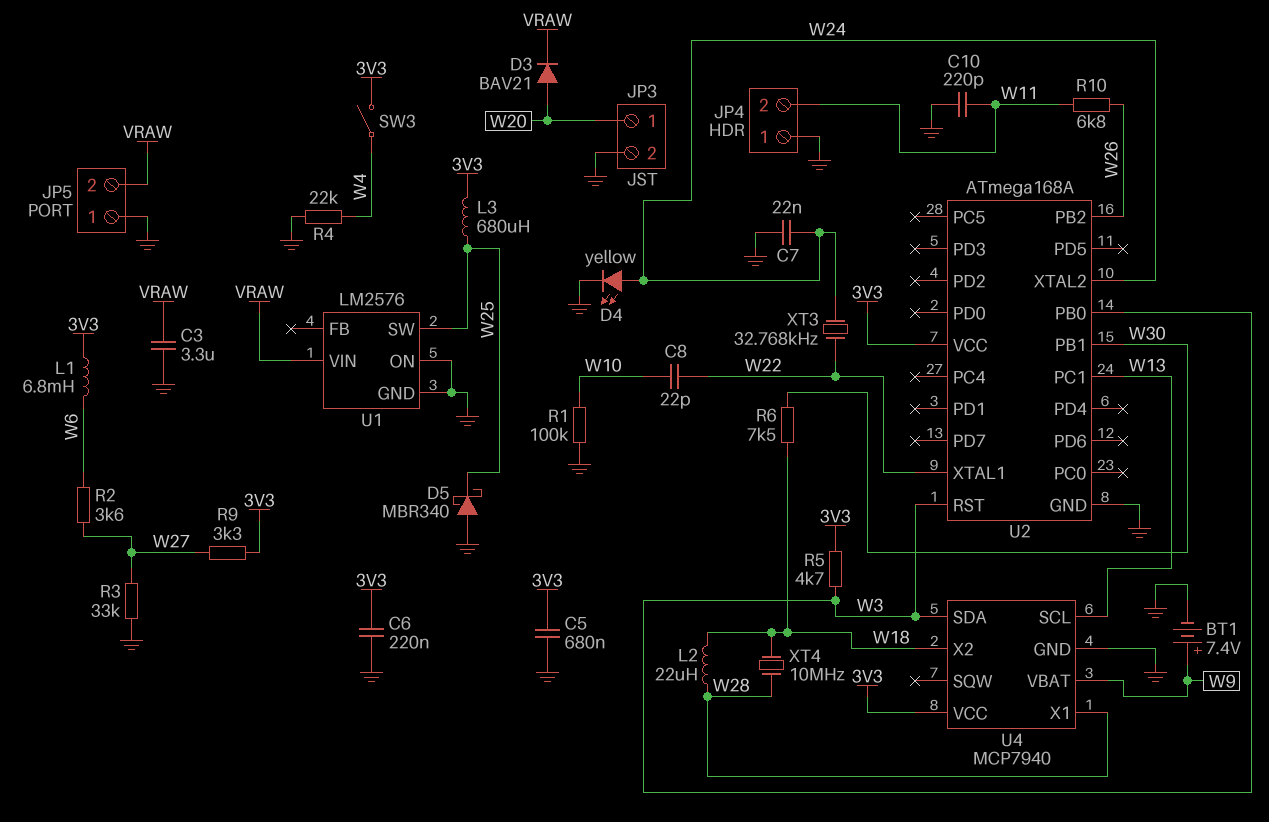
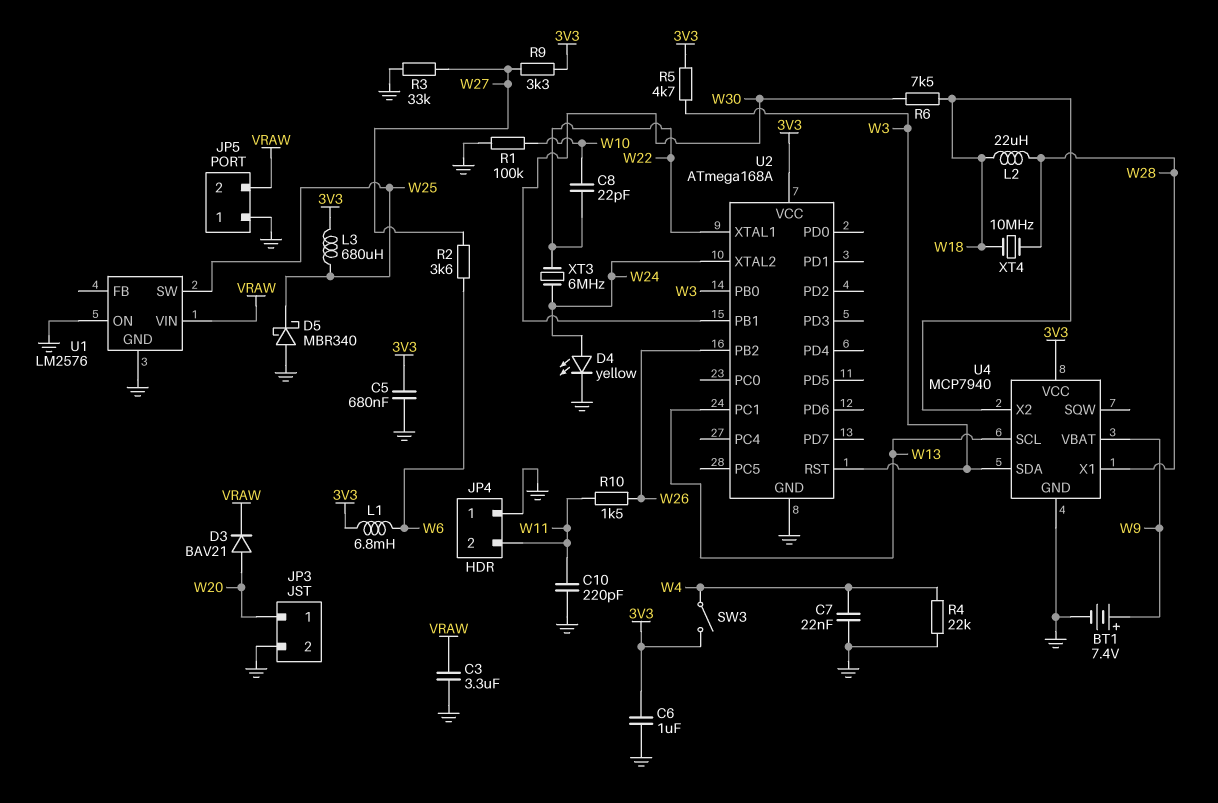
C6: 220nF (3V3, GND) -> 1uF (3V3, GND)
C7: 22nF (GND, W24) -> 22nF (GND, W4)
R10: 6.8k (W11, W26) -> 1.5k (W11, W26)
XT3: 32.768kHz (W22, W24) -> 6MHz (W22, W24)

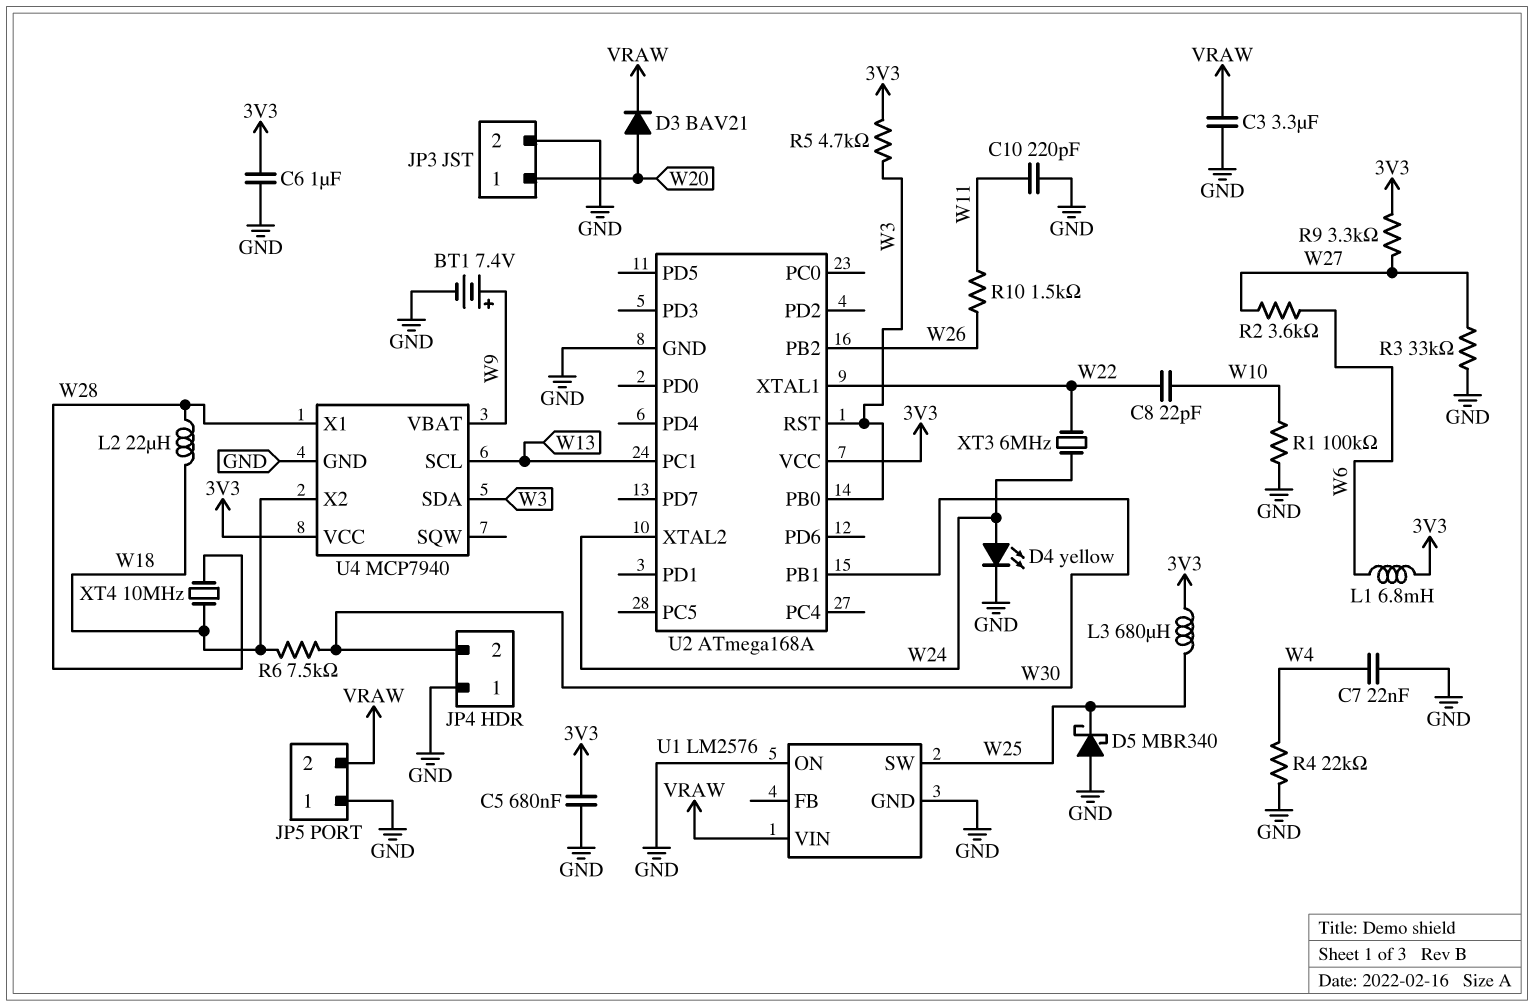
JP4 pin 2: W11 -> W30
SW3: switch (3V3, W4) -> none

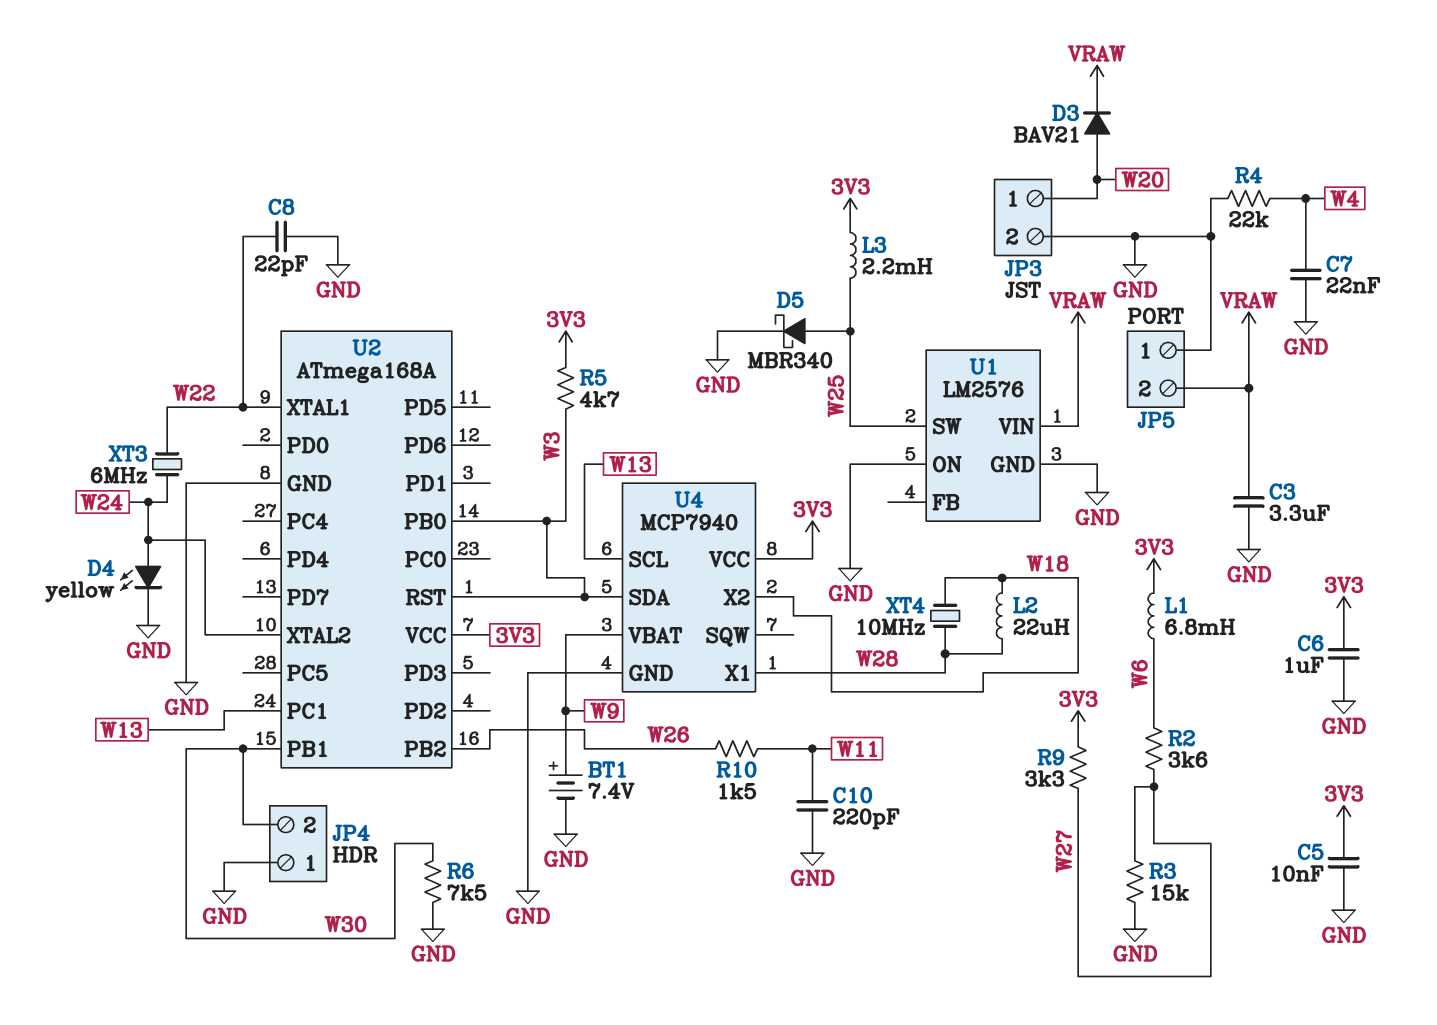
C5: 680nF (3V3, GND) -> 10nF (3V3, GND)
C8: 22pF (W10, W22) -> 22pF (GND, W22)
D5: schottky MBR340 (A GND, K W25) -> schottky MBR340 (A W25, K GND)
L3: 680uH (3V3, W25) -> 2.2mH (3V3, W25)
R1: 100k (GND, W10) -> none
R3: 33k (GND, W27) -> 15k (GND, W27)
R6: 7.5k (W18, W30) -> 7.5k (GND, W30)

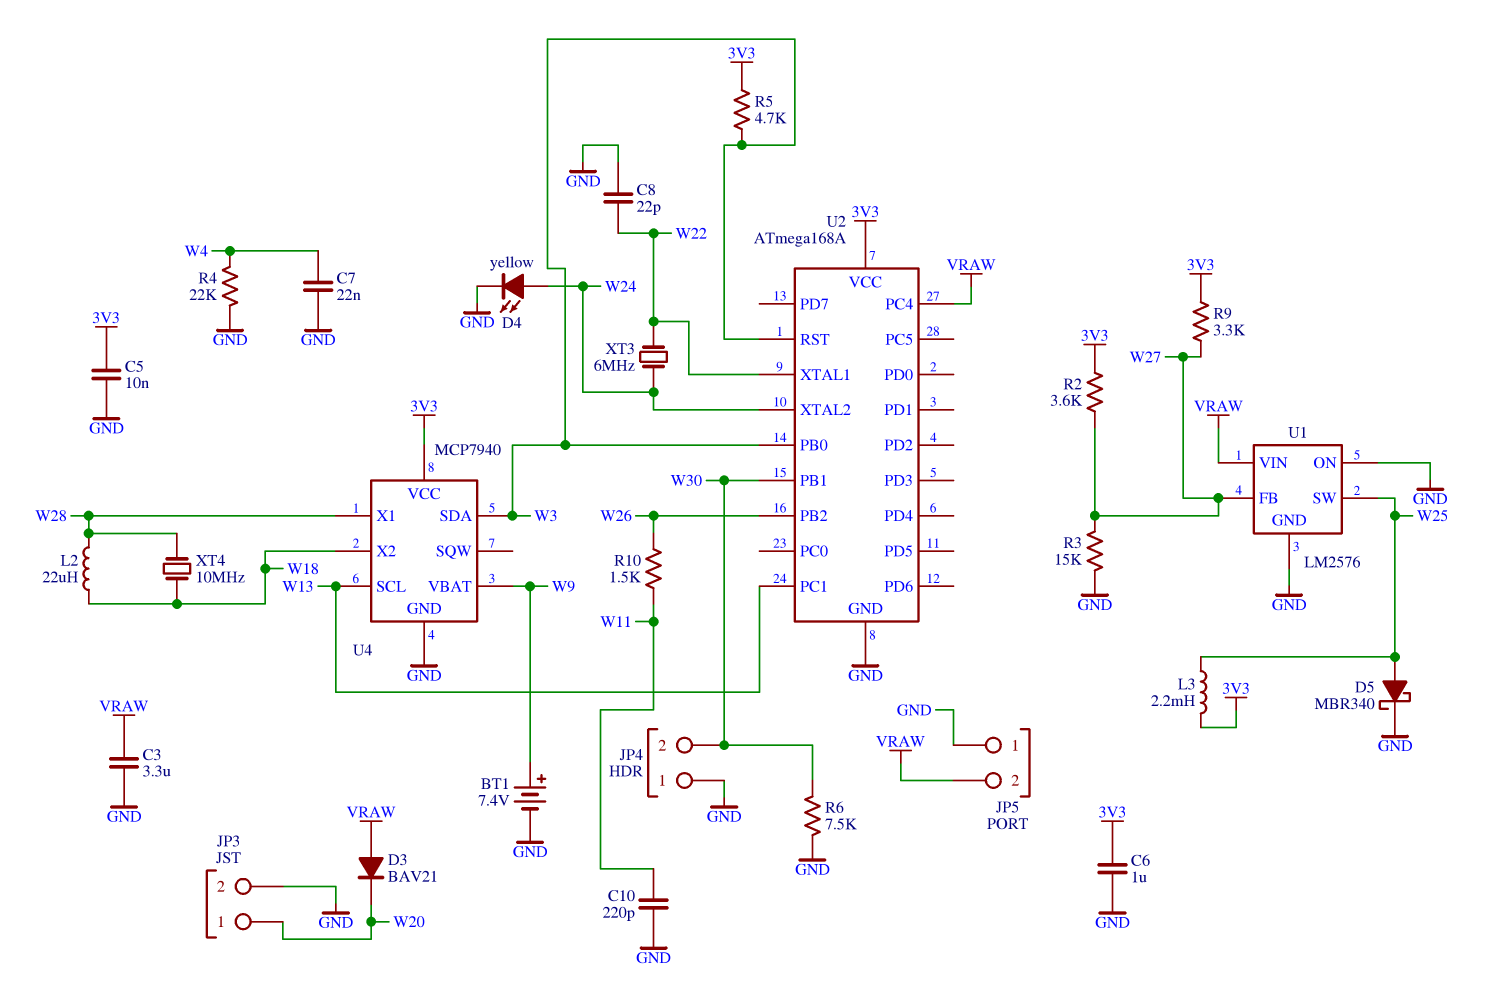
D3: diode BAV21 (A W20, K VRAW) -> diode BAV21 (A VRAW, K W20)
L1: 6.8mH (3V3, W6) -> none
R2: 3.6k (W6, W27) -> 3.6k (3V3, W27)
U1 pin FB: none -> W27
U2 pin PC4: none -> VRAW

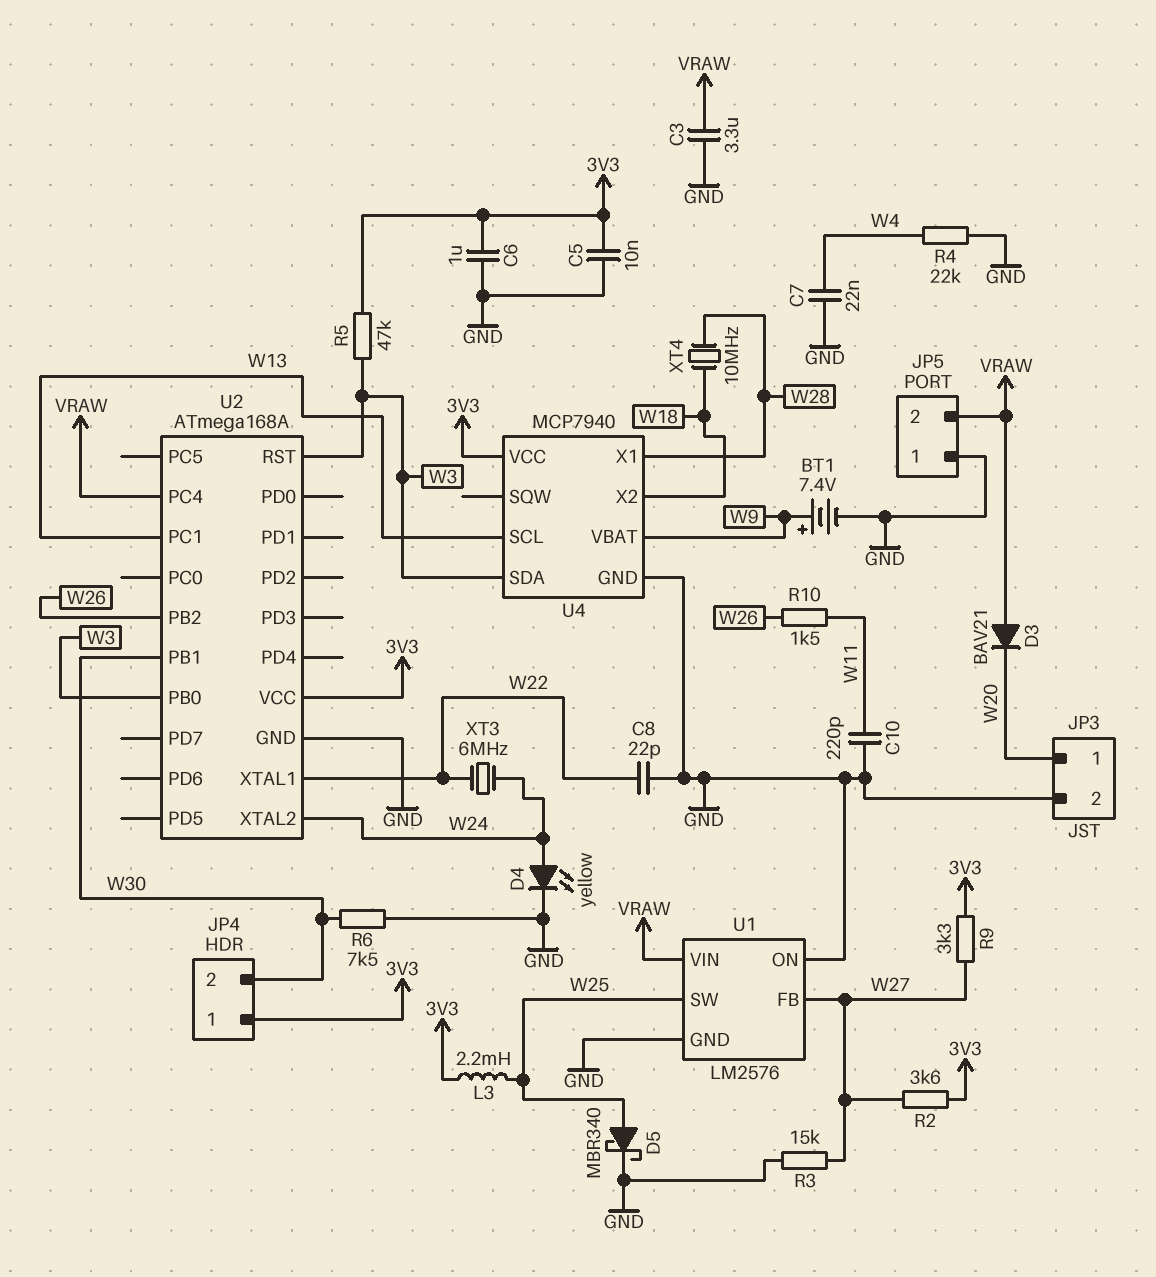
JP4 pin 1: GND -> 3V3
L2: 22uH (W18, W28) -> none
R5: 4.7k (3V3, W3) -> 47k (3V3, W3)

